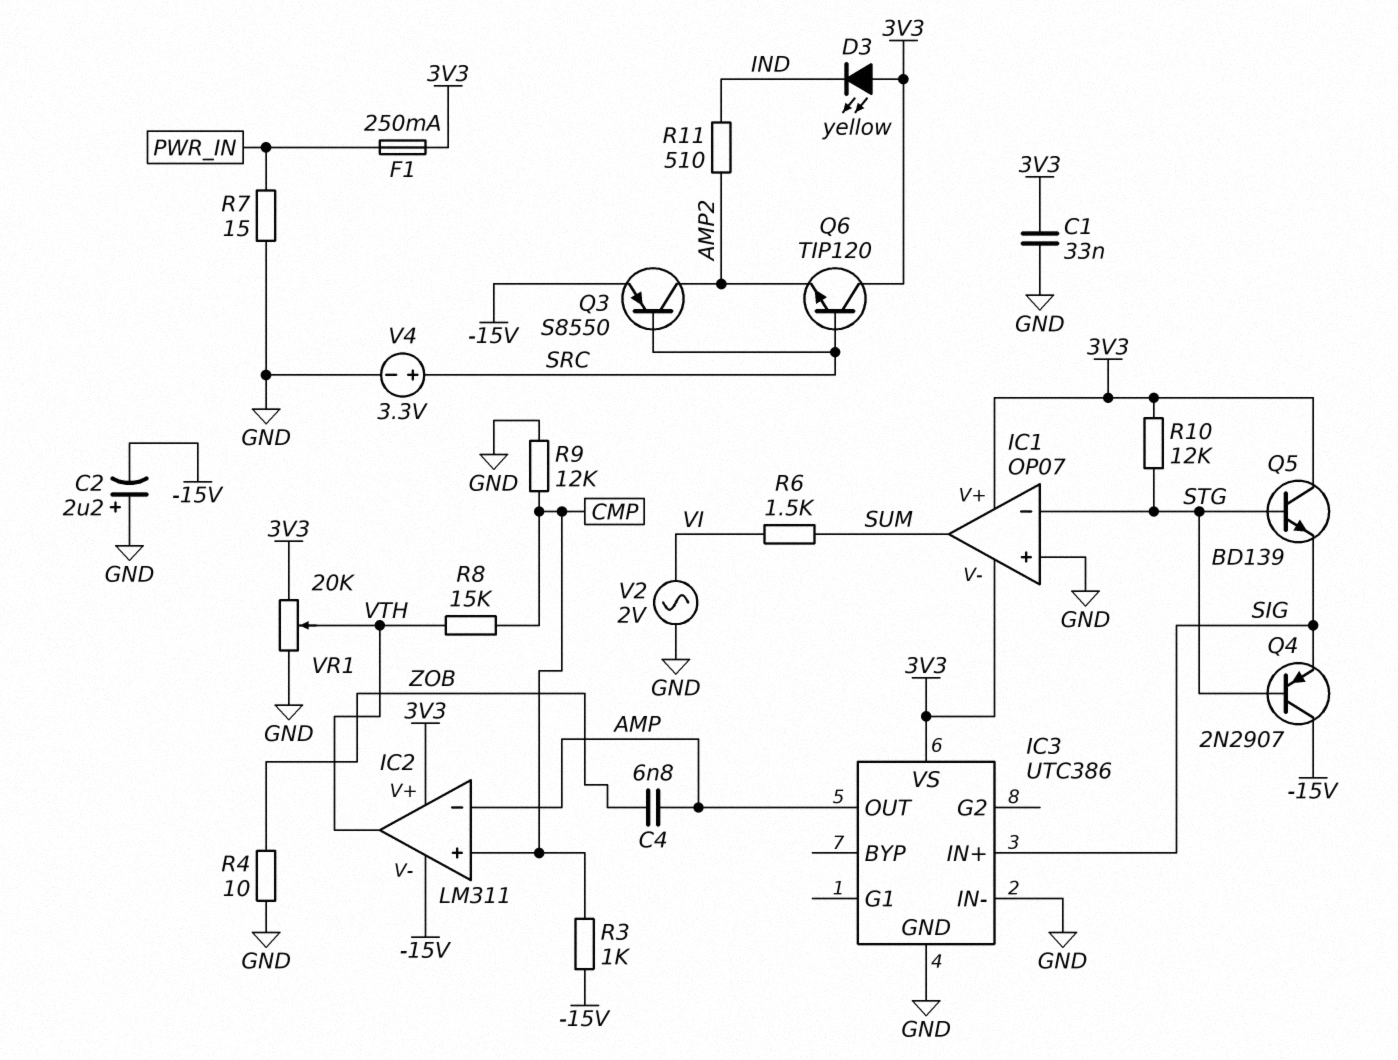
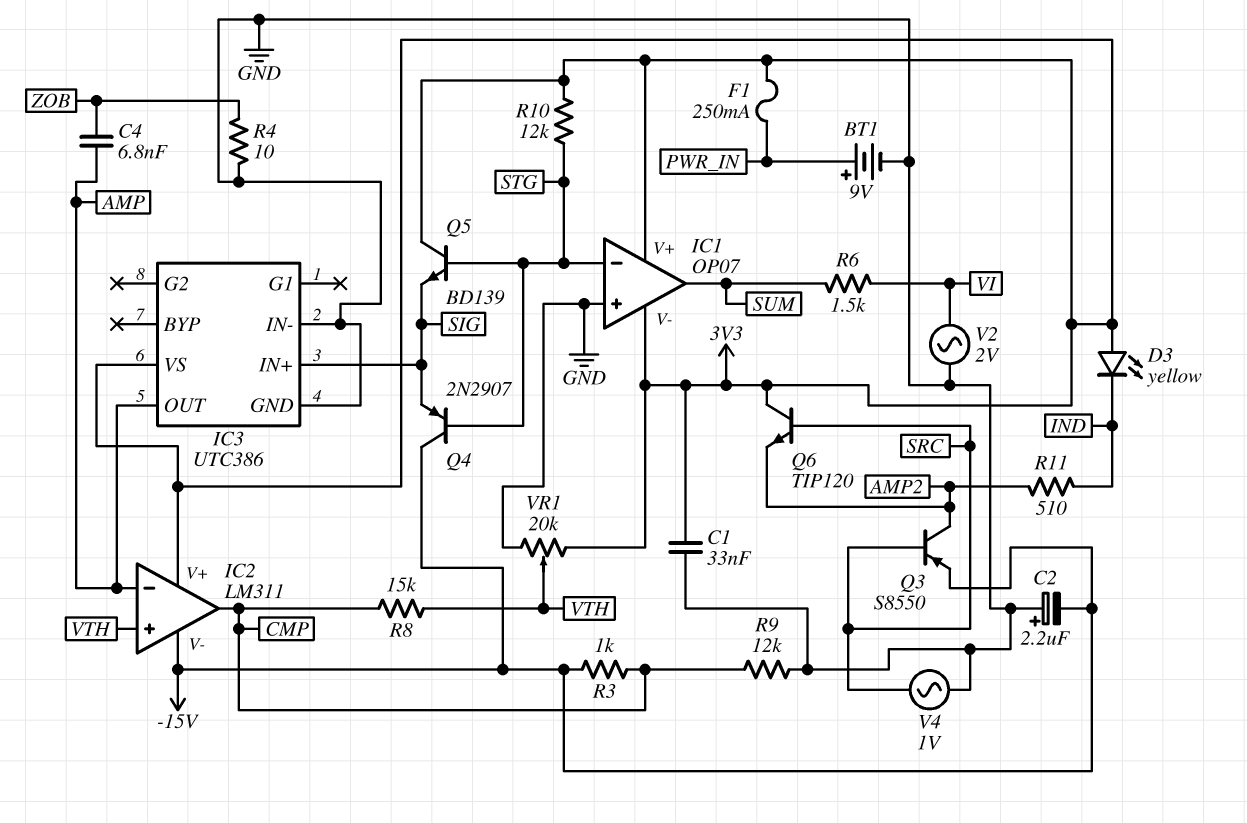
BT1: none -> 9V (plus PWR_IN, minus GND)
IC2 pin in+: CMP -> VTH
IC2 pin out: VTH -> CMP
R7: 15 (GND, PWR_IN) -> none
V4: 3.3V (plus SRC, minus GND) -> AC 1V (GND, SRC)

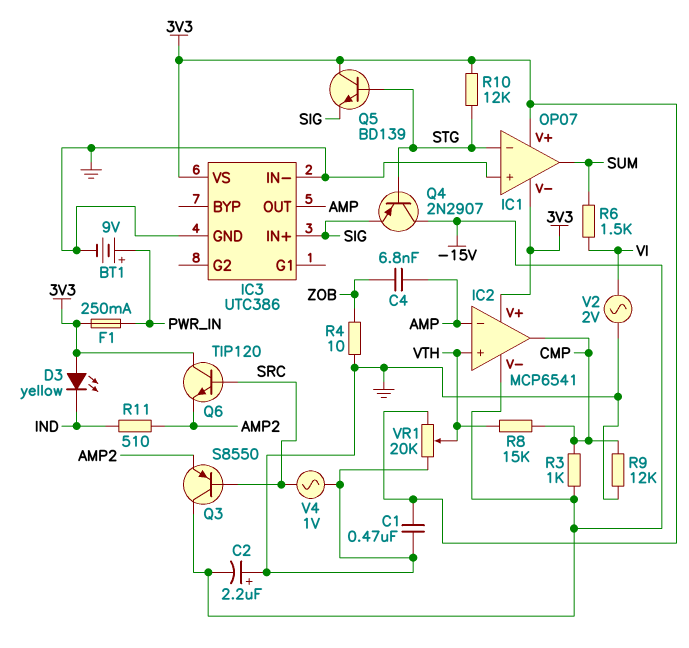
C1: 33nF (3V3, GND) -> 470nF (3V3, GND)
IC2: LM311 -> MCP6541
Q3: PNP S8550 (B SRC, C AMP2, E -15V) -> PNP S8550 (B SRC, C -15V, E AMP2)

